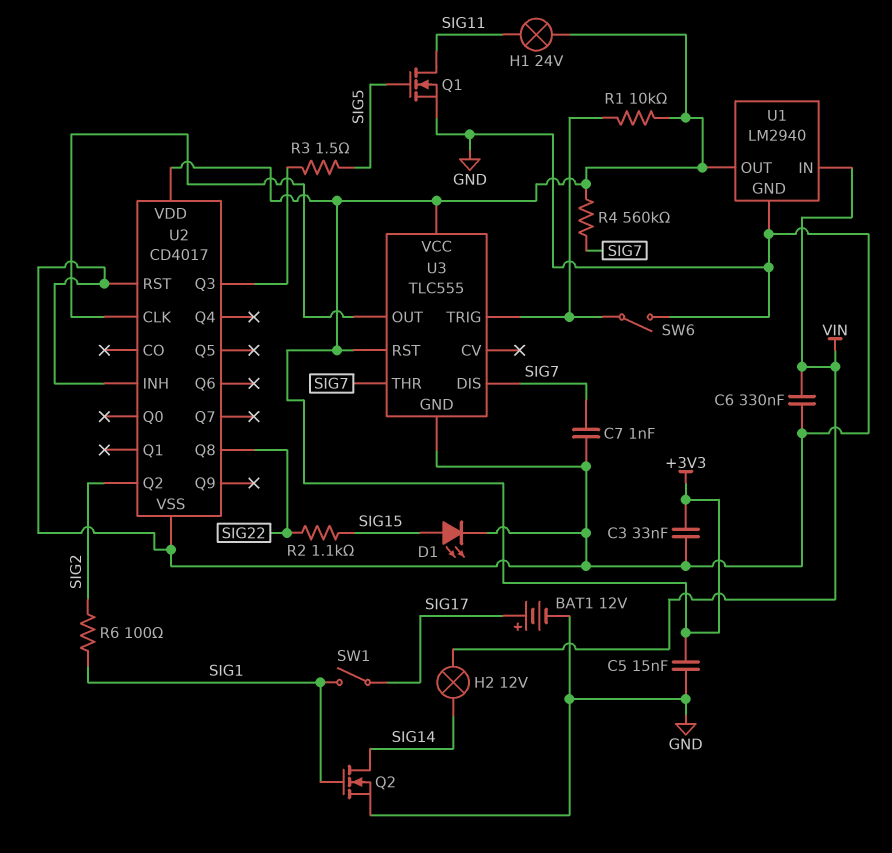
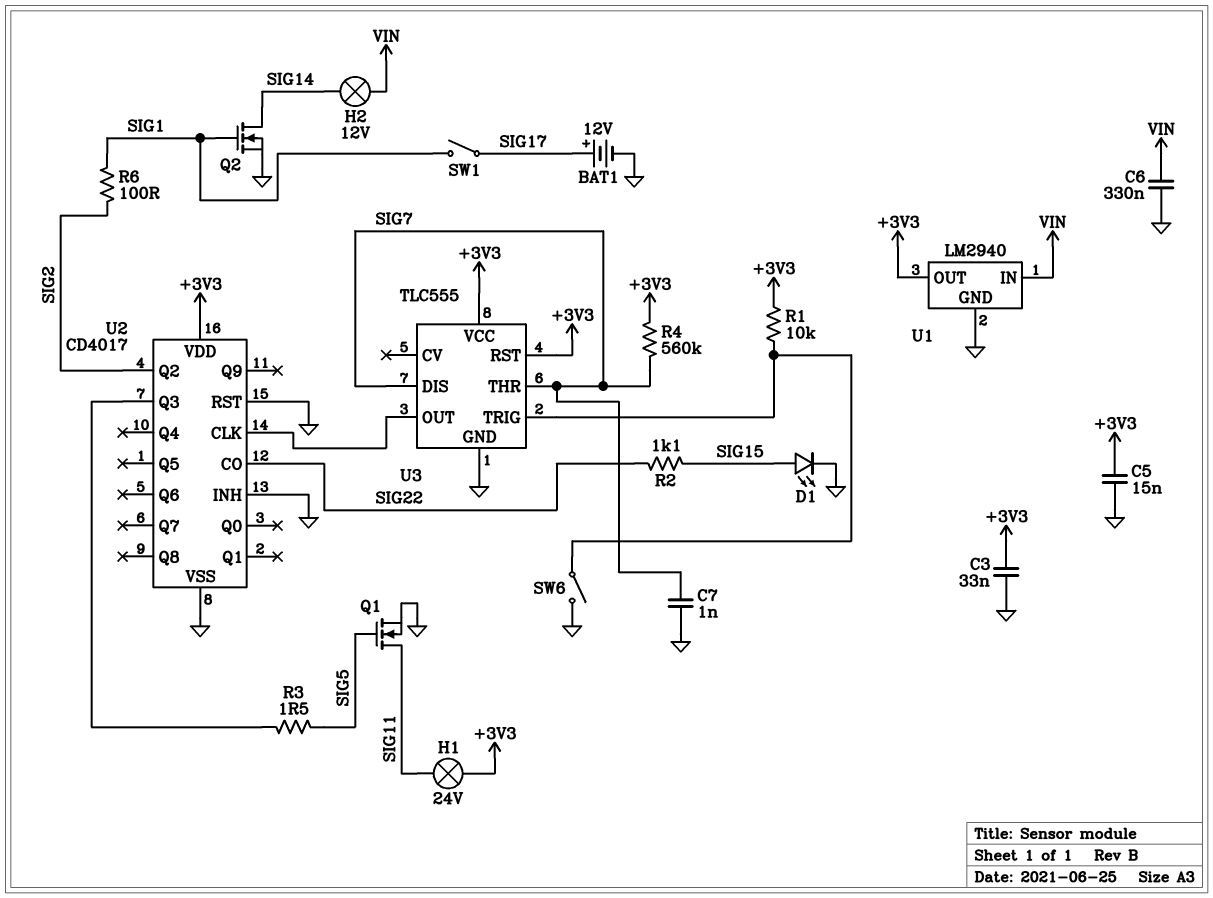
U2 pin CO: none -> SIG22
U2 pin Q8: SIG22 -> none

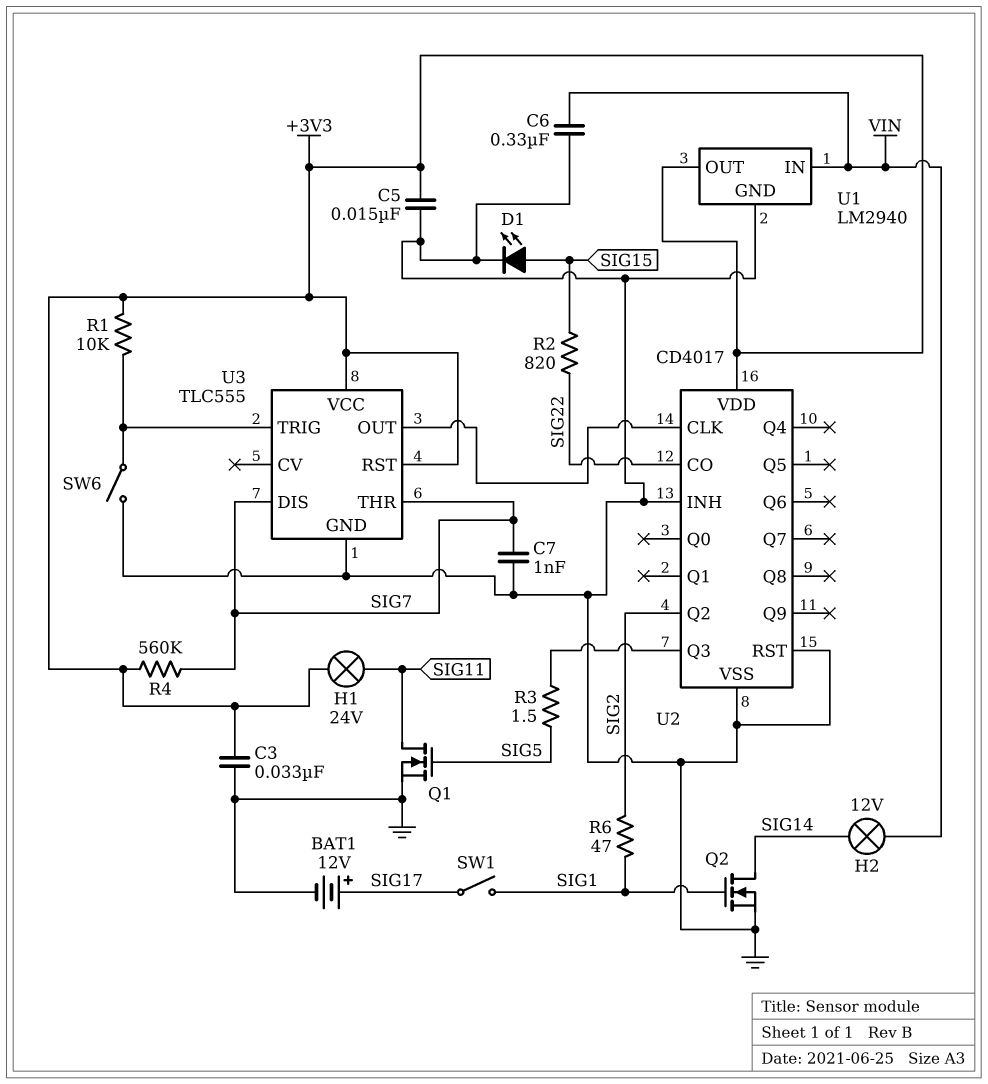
R2: 1.1k (SIG15, SIG22) -> 820 (SIG15, SIG22)
R6: 100 (SIG1, SIG2) -> 47 (SIG1, SIG2)

